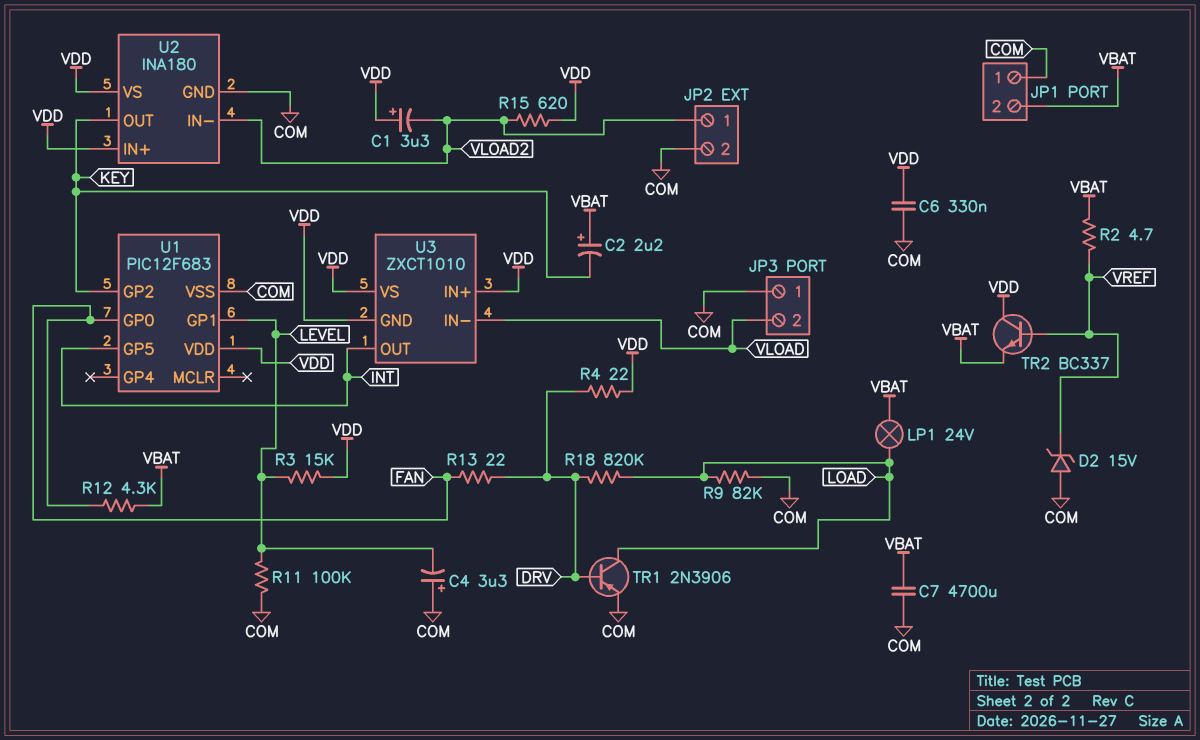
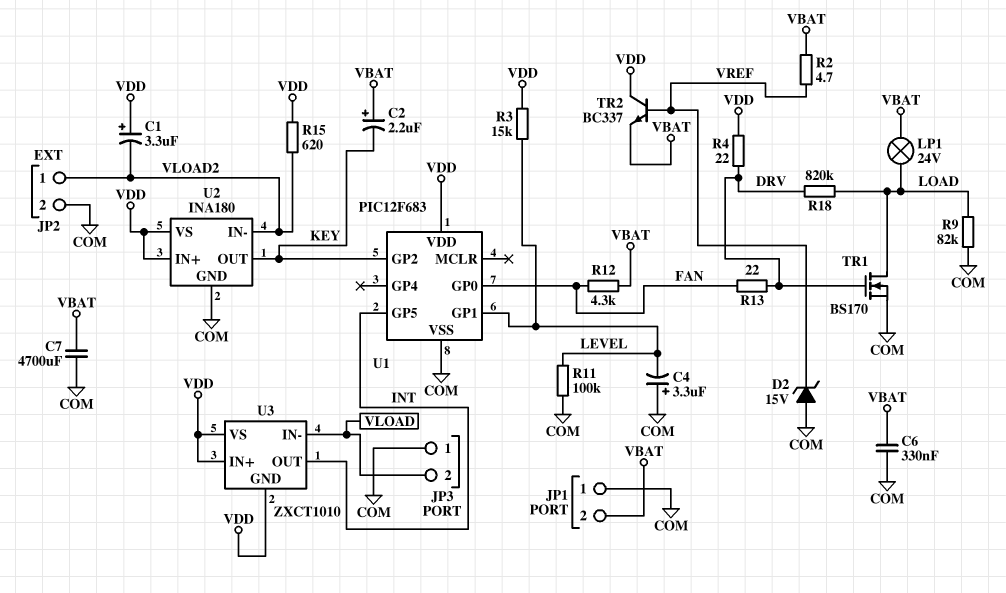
C6: 330nF (COM, VDD) -> 330nF (COM, VBAT)
TR1: PNP 2N3906 (B DRV, C LOAD, E COM) -> NMOS BS170 (G DRV, D LOAD, S COM)

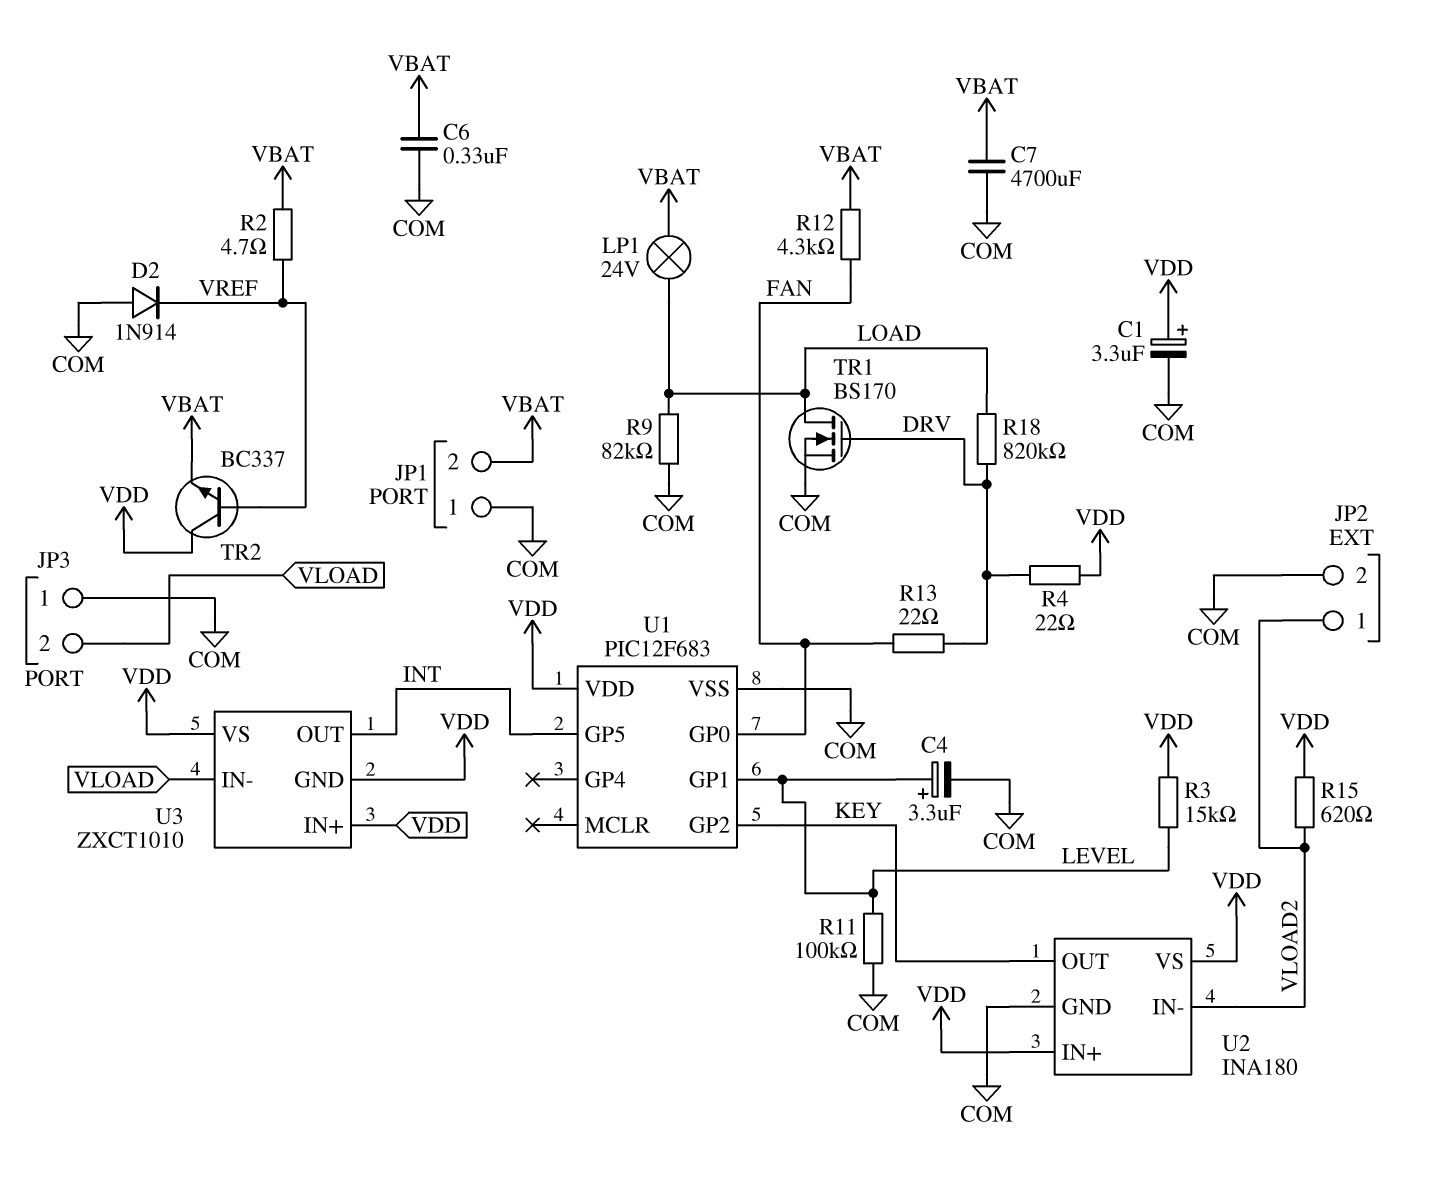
C1: 3.3uF (plus VDD, minus VLOAD2) -> 3.3uF (plus VDD, minus COM)
C2: 2.2uF (plus VBAT, minus KEY) -> none
C4: 3.3uF (plus COM, minus LEVEL) -> 3.3uF (plus LEVEL, minus COM)
D2: zener 15V (A COM, K VREF) -> diode 1N914 (A COM, K VREF)

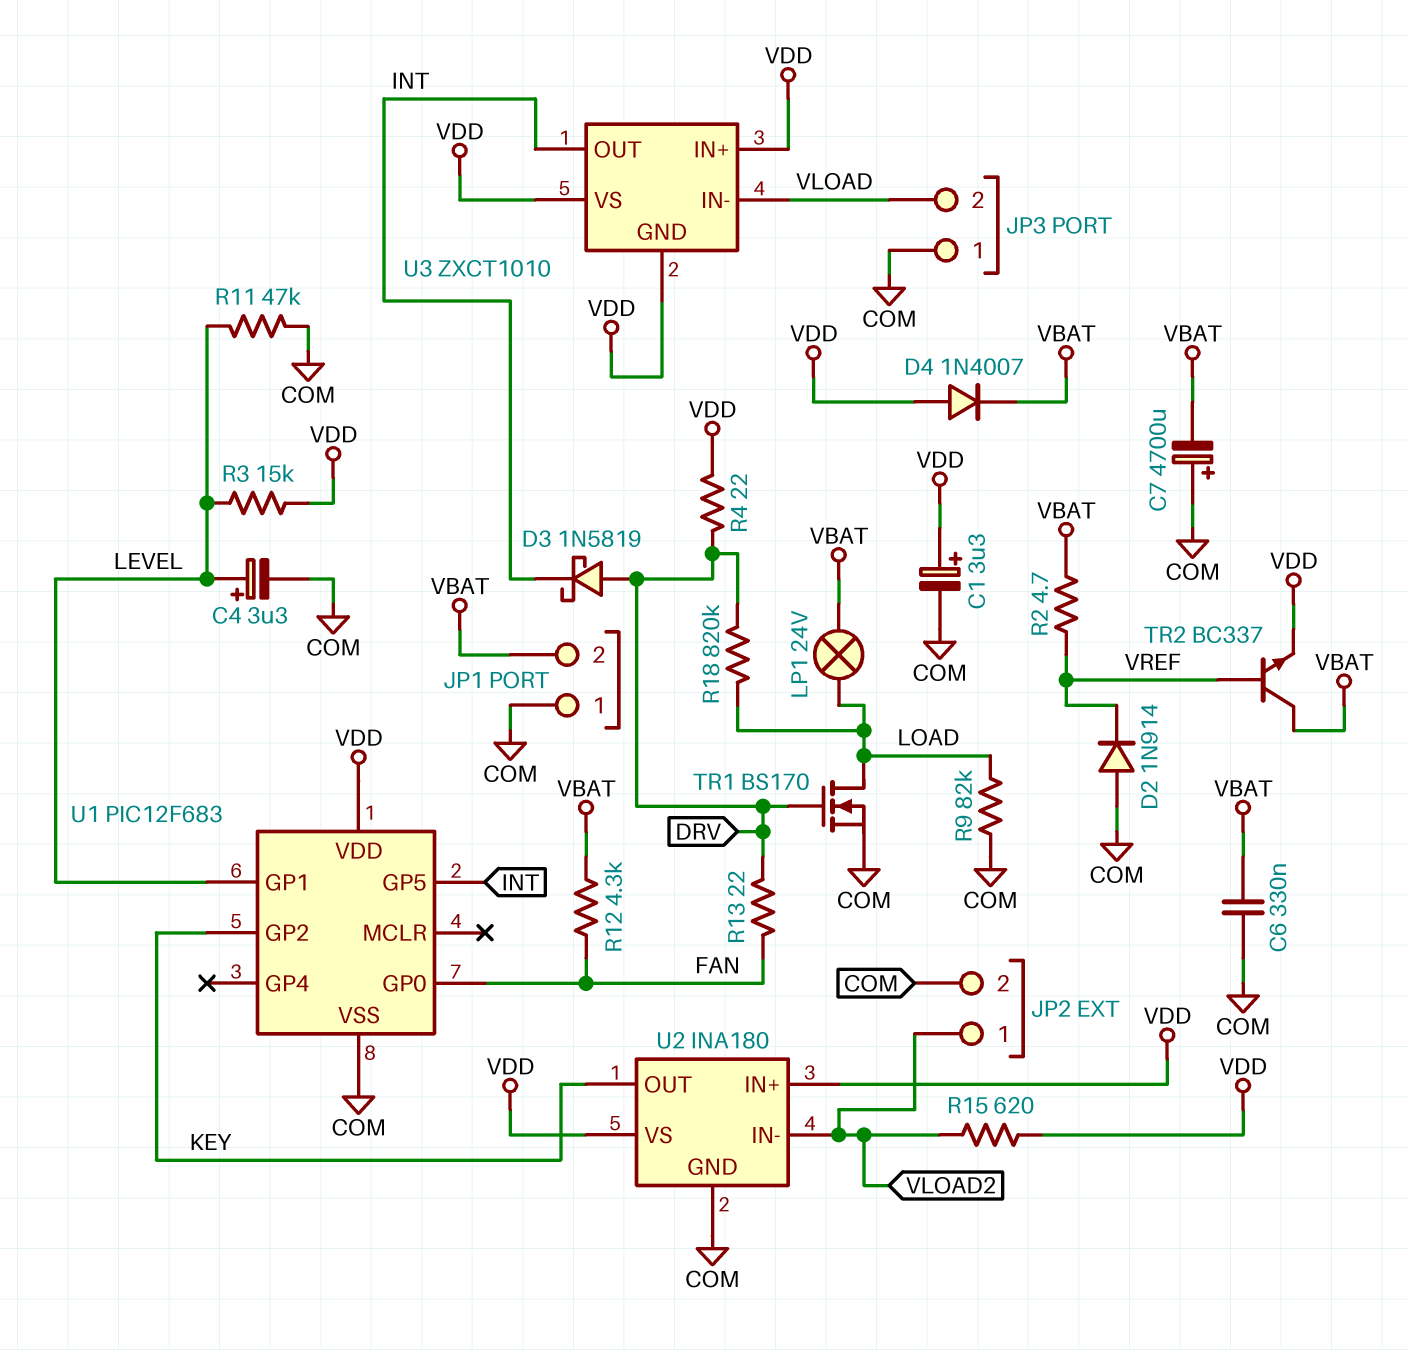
C7: 4700uF (COM, VBAT) -> 4700uF (plus COM, minus VBAT)
D3: none -> schottky 1N5819 (A DRV, K INT)
D4: none -> diode 1N4007 (A VDD, K VBAT)
R11: 100k (COM, LEVEL) -> 47k (COM, LEVEL)
TR2: NPN BC337 (B VREF, C VDD, E VBAT) -> NPN BC337 (B VREF, C VBAT, E VDD)

